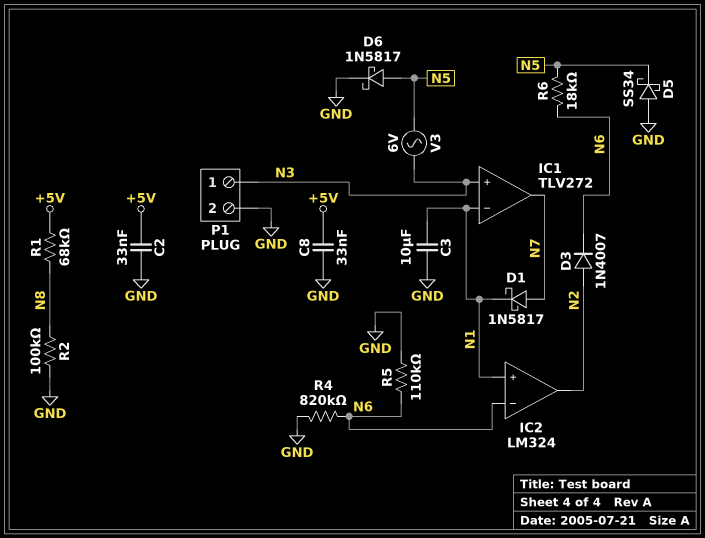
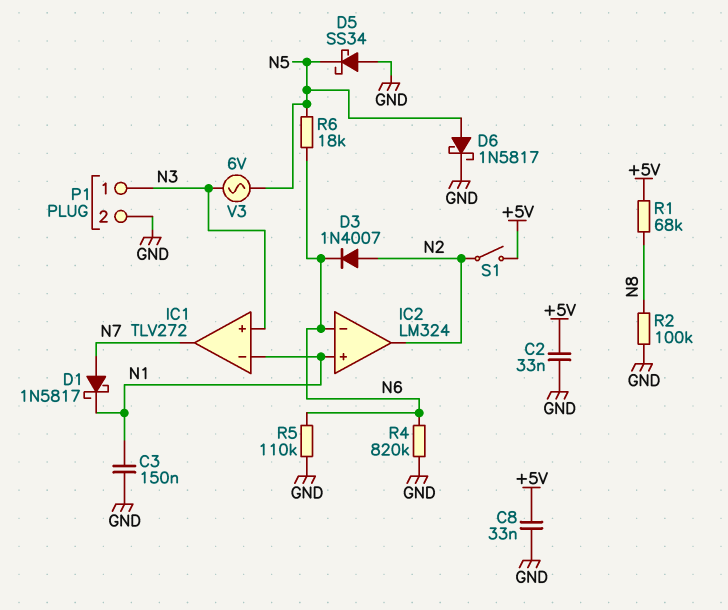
C3: 10uF (GND, N1) -> 150nF (GND, N1)
S1: none -> switch (+5V, N2)

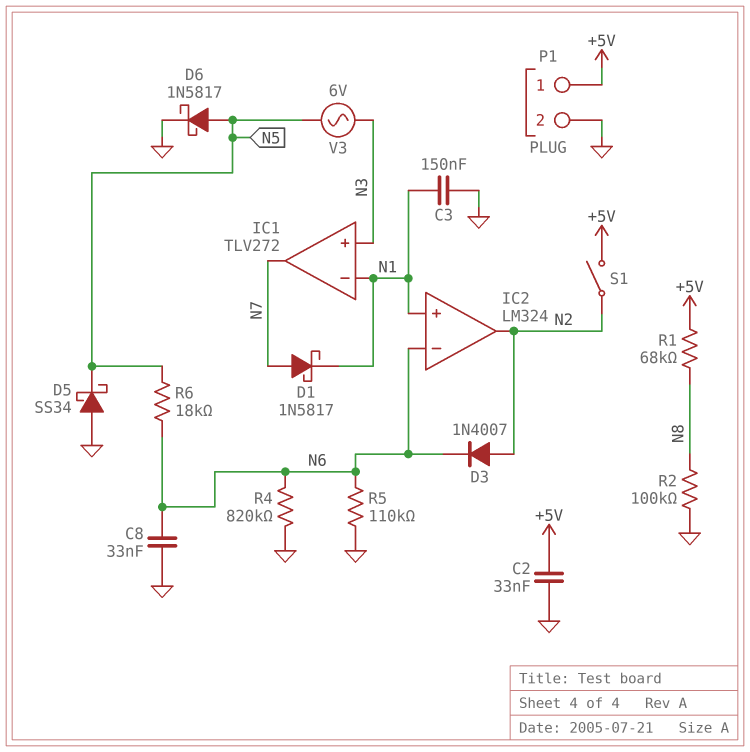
C8: 33nF (+5V, GND) -> 33nF (GND, N6)
P1 pin 1: N3 -> +5V

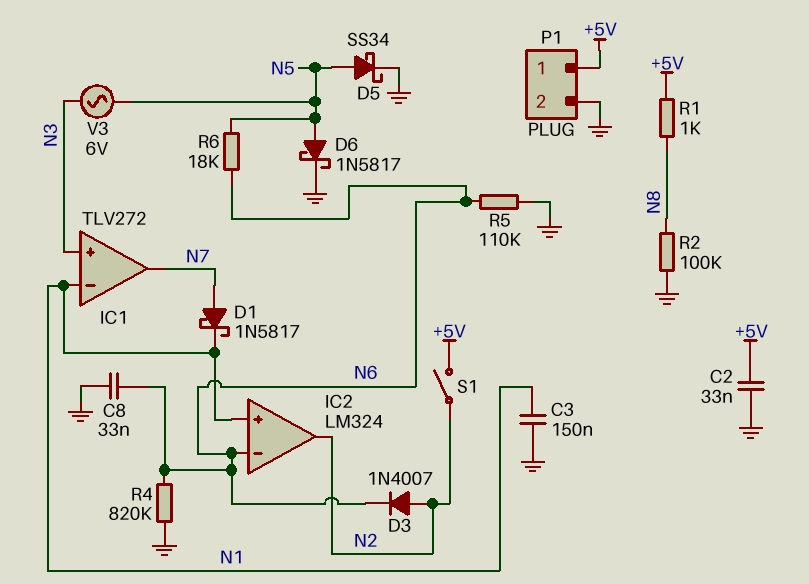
D5: schottky SS34 (A GND, K N5) -> schottky SS34 (A N5, K GND)
R1: 68k (+5V, N8) -> 1k (+5V, N8)

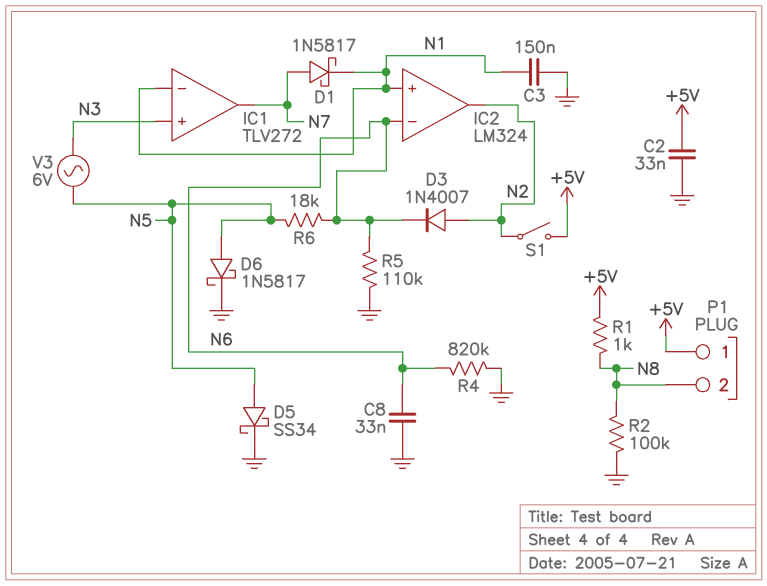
P1 pin 2: GND -> N8

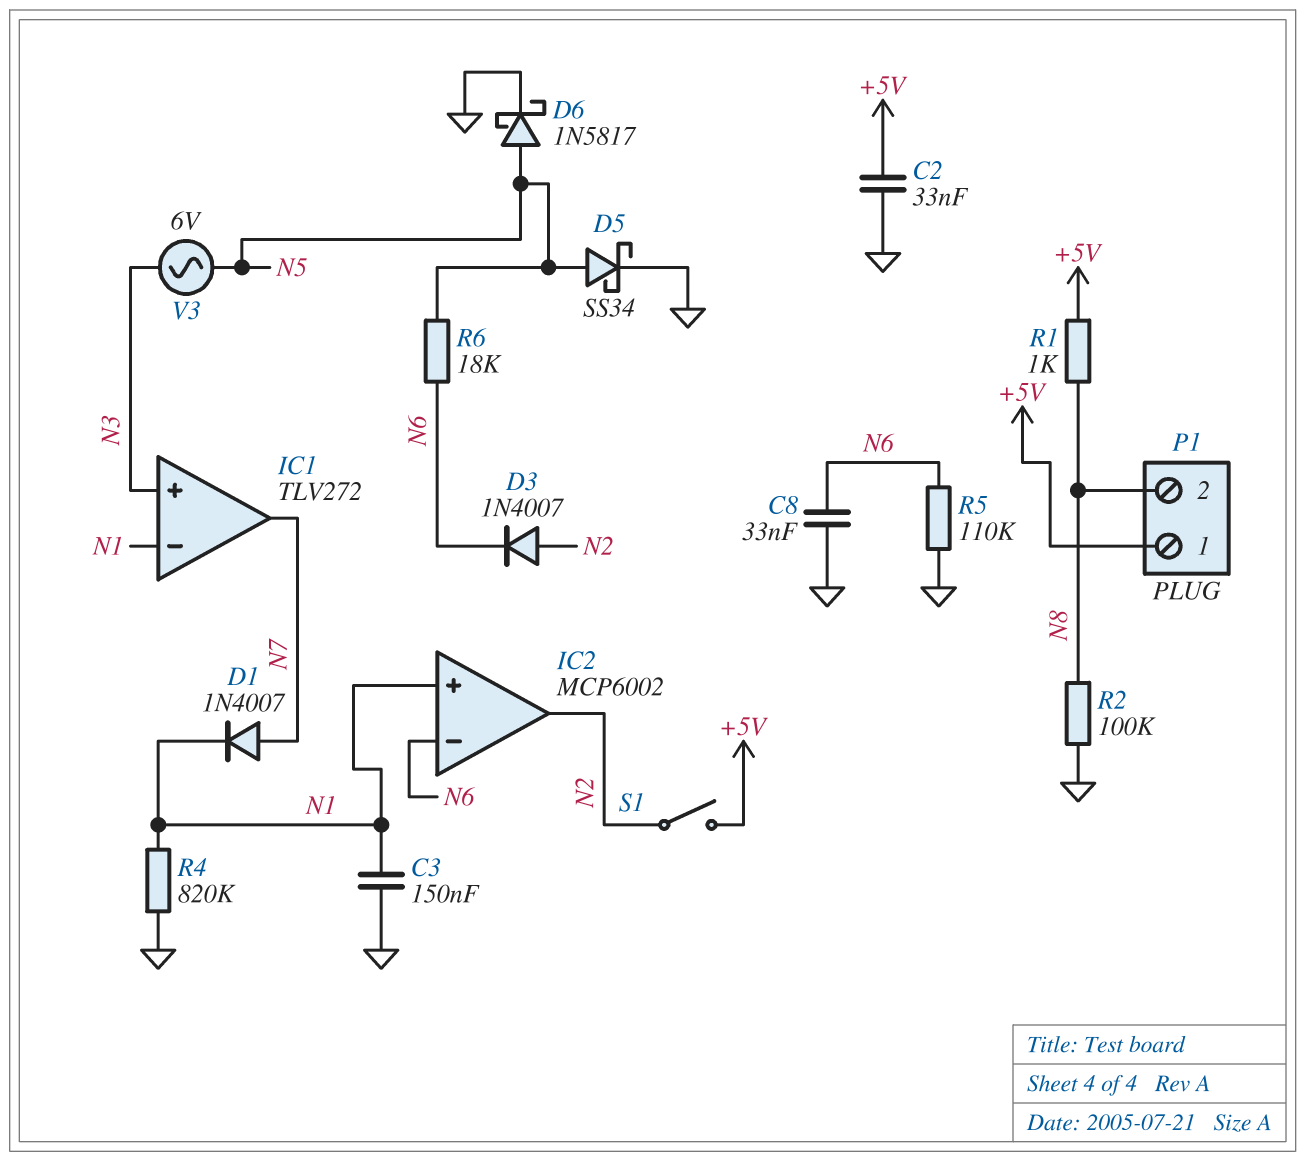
D1: schottky 1N5817 (A N7, K N1) -> diode 1N4007 (A N7, K N1)
IC2: LM324 -> MCP6002
R4: 820k (GND, N6) -> 820k (GND, N1)

